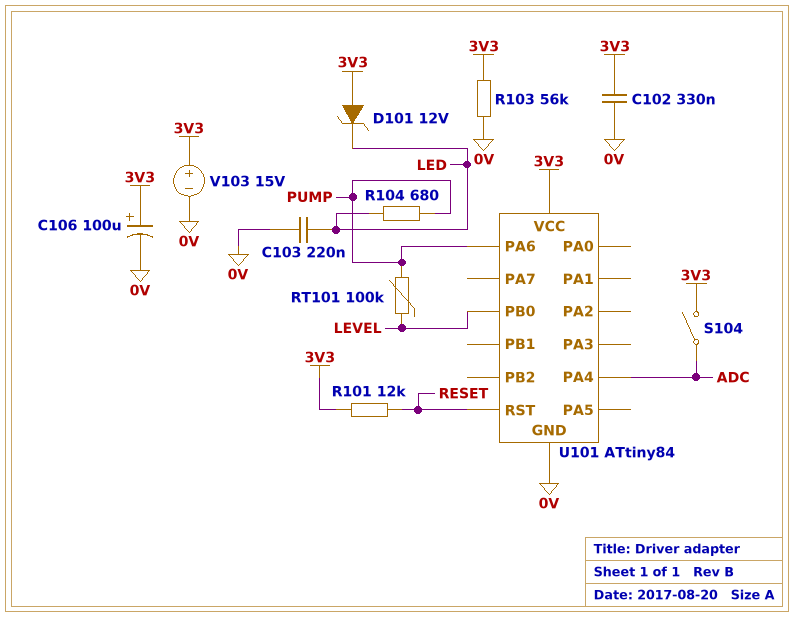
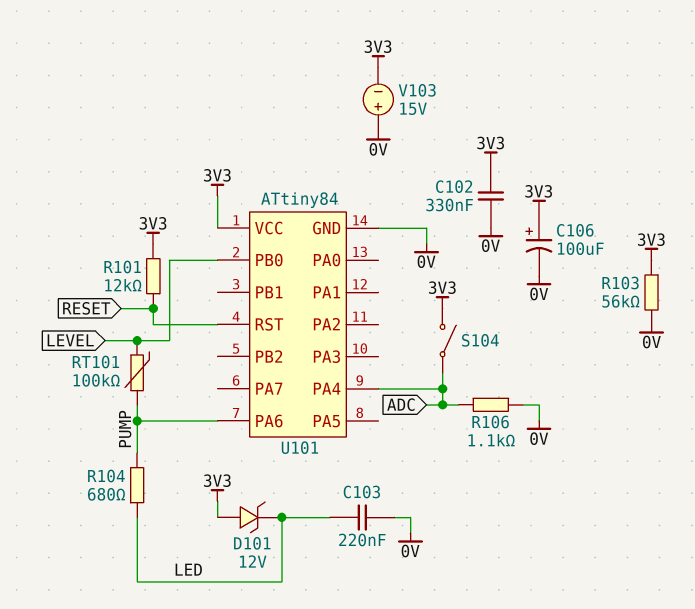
R106: none -> 1.1k (0V, ADC)
V103: 15V (plus 3V3, minus 0V) -> 15V (plus 0V, minus 3V3)

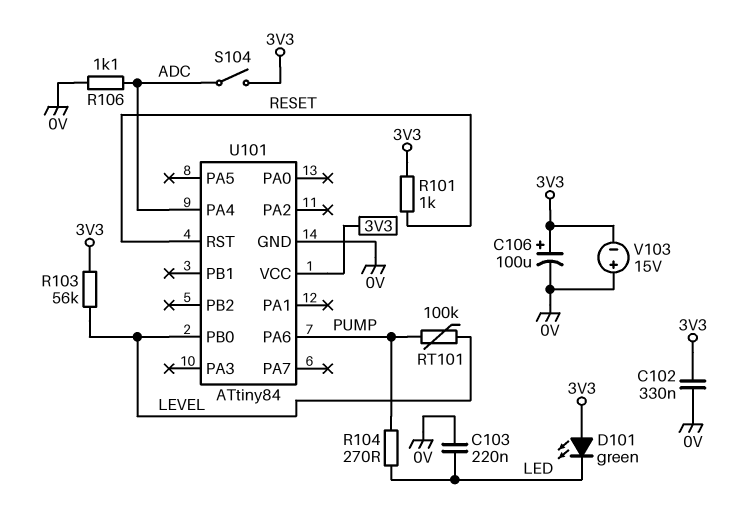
D101: zener 12V (A 3V3, K LED) -> LED green (A 3V3, K LED)
R101: 12k (3V3, RESET) -> 1k (3V3, RESET)
R103: 56k (0V, 3V3) -> 56k (3V3, LEVEL)
R104: 680 (LED, PUMP) -> 270 (LED, PUMP)

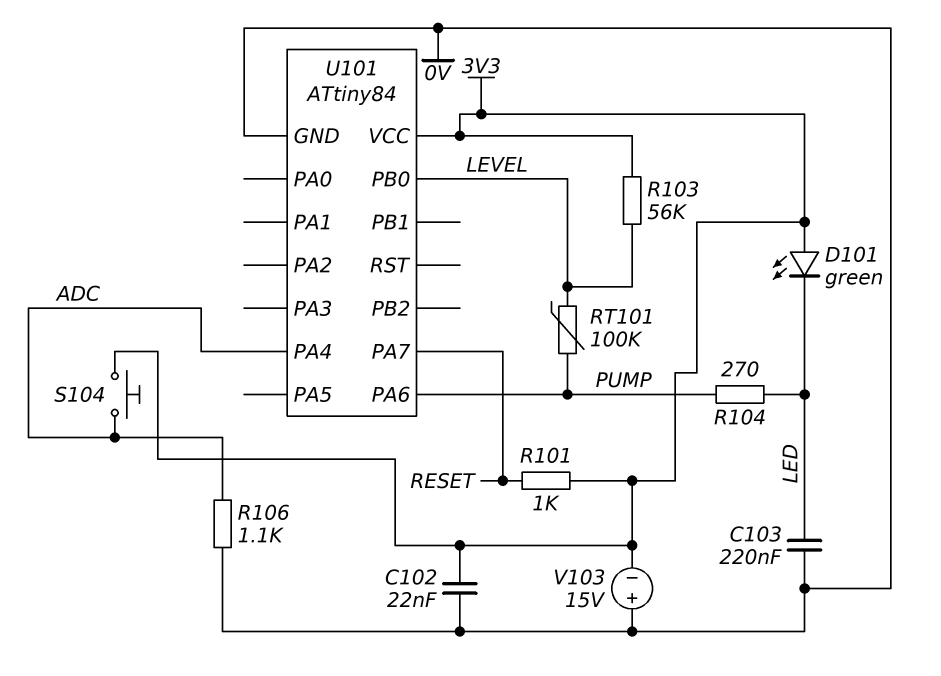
C102: 330nF (0V, 3V3) -> 22nF (0V, 3V3)
C106: 100uF (plus 3V3, minus 0V) -> none
S104: switch (3V3, ADC) -> button (3V3, ADC)
U101 pin PA7: none -> RESET
U101 pin RST: RESET -> none

